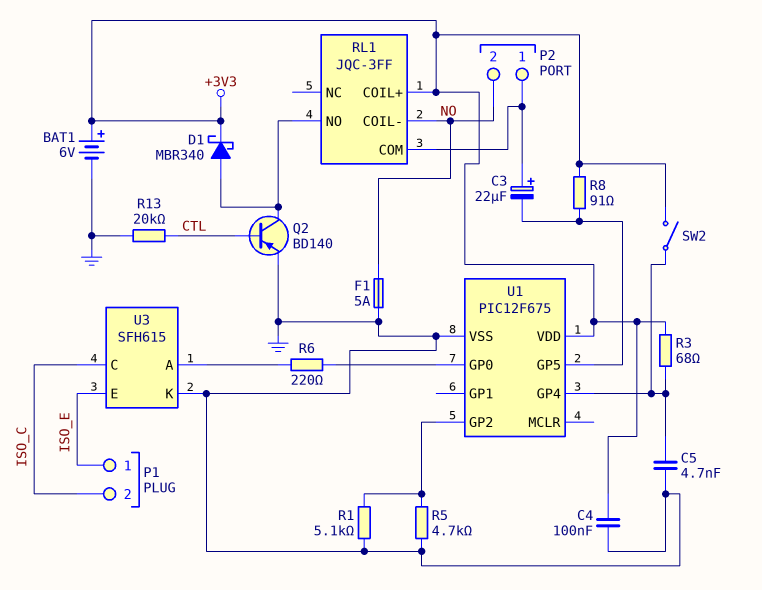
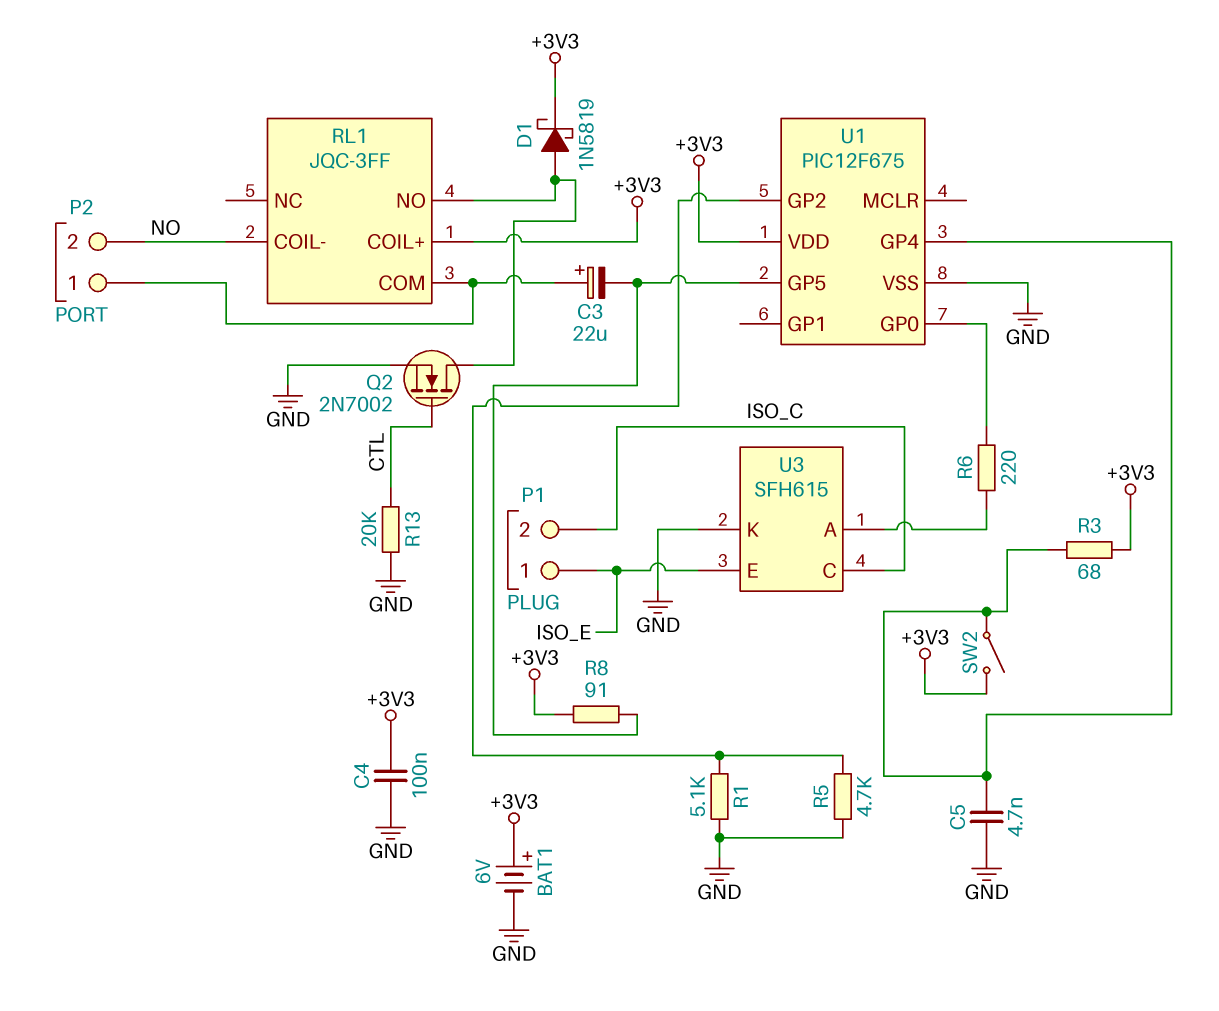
D1: schottky MBR340 (A RL1/NO, K +3V3) -> schottky 1N5819 (A RL1/NO, K +3V3)
F1: 5A (GND, NO) -> none
Q2: PNP BD140 (B CTL, C RL1/NO, E GND) -> NMOS 2N7002 (G CTL, D RL1/NO, S GND)

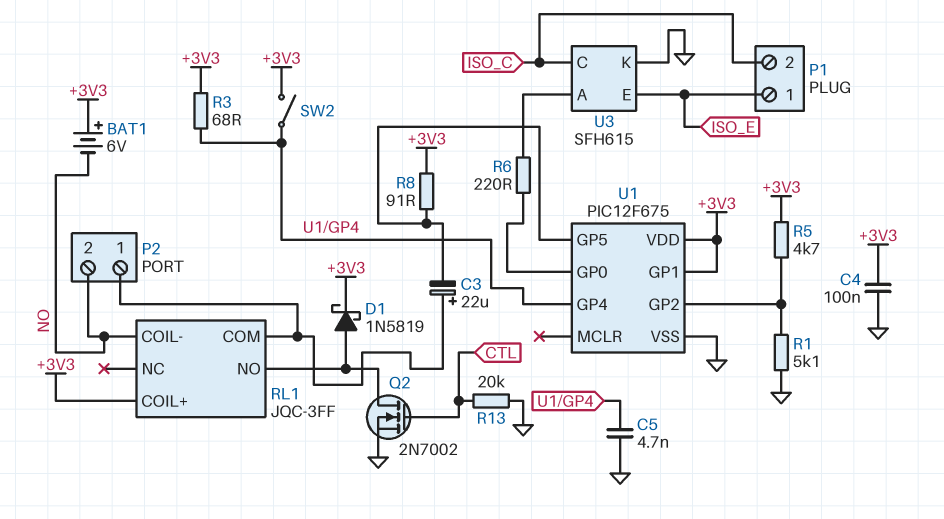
BAT1: 6V (plus +3V3, minus GND) -> 6V (plus +3V3, minus NO)
R5: 4.7k (GND, U1/GP2) -> 4.7k (+3V3, U1/GP2)
U1 pin GP1: none -> +3V3

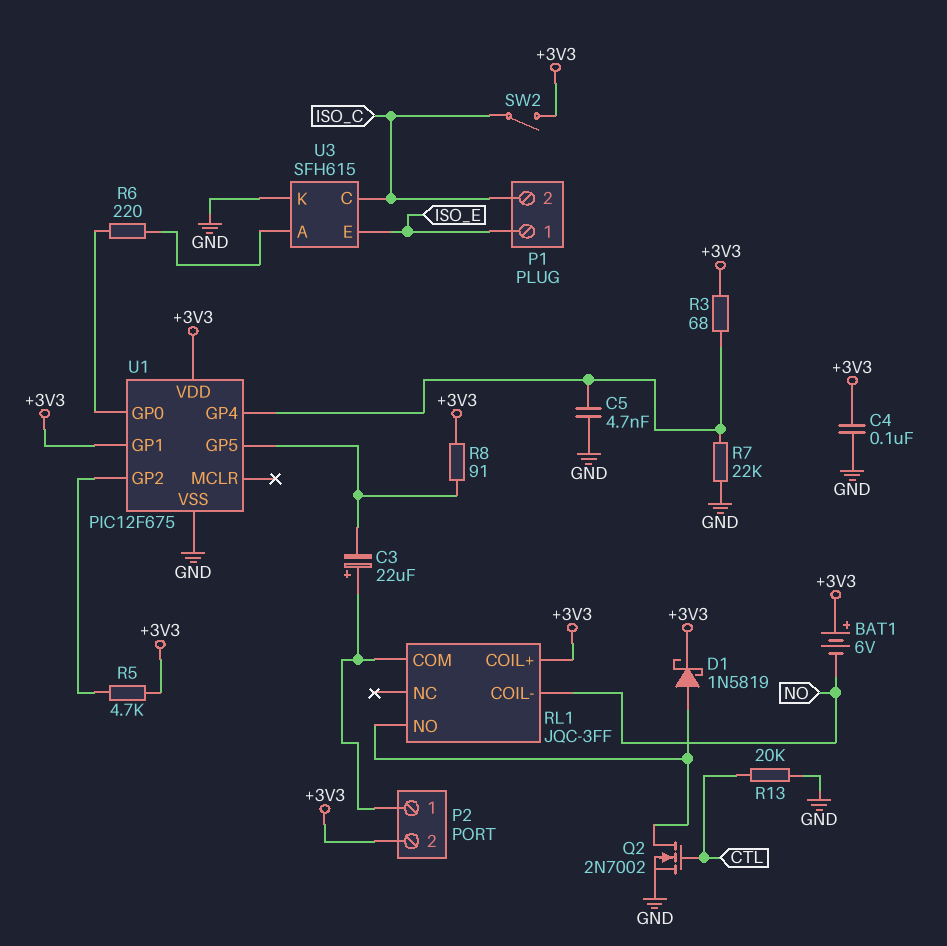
P2 pin 2: NO -> +3V3
R1: 5.1k (GND, U1/GP2) -> none
R7: none -> 22k (GND, U1/GP4)
SW2: switch (+3V3, U1/GP4) -> switch (+3V3, ISO_C)

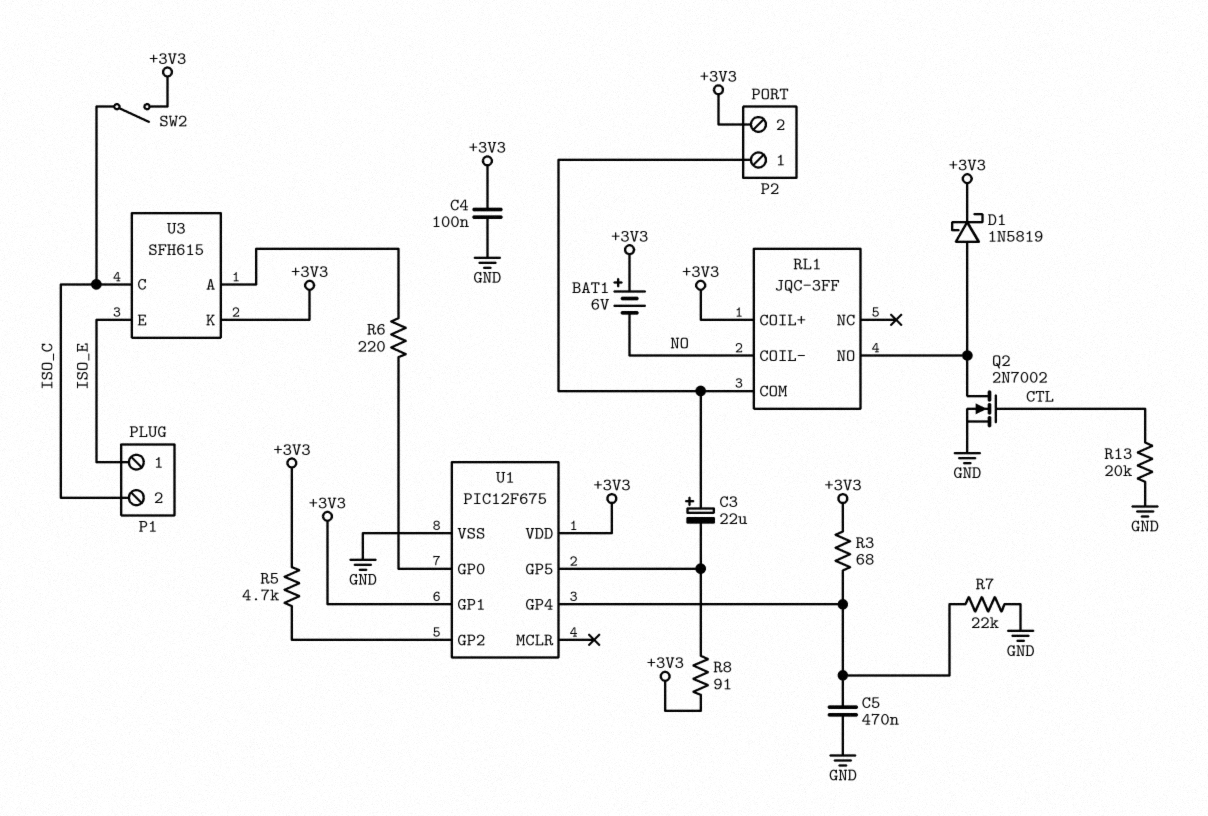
C5: 4.7nF (GND, U1/GP4) -> 470nF (GND, U1/GP4)
U3 pin K: GND -> +3V3

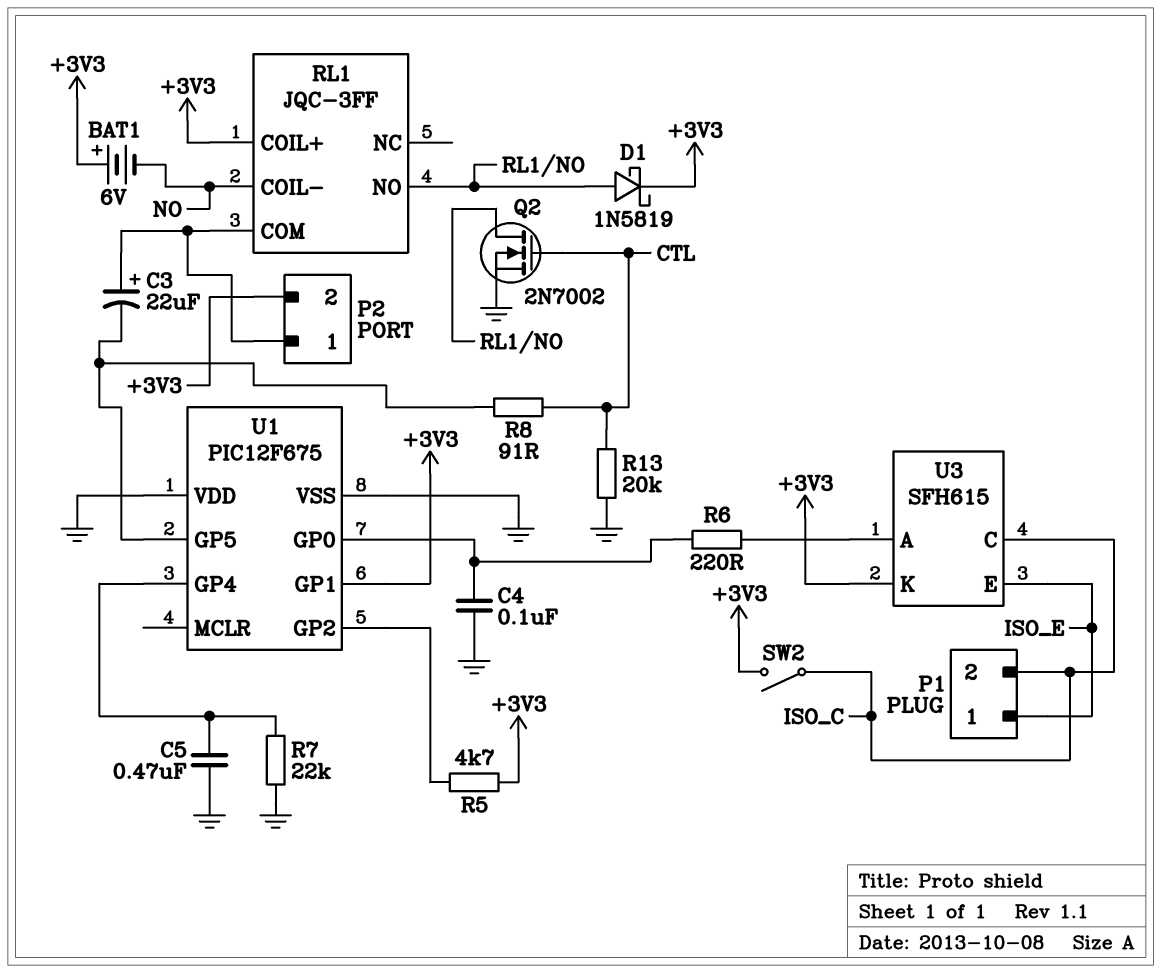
C4: 100nF (+3V3, GND) -> 100nF (GND, U1/GP0)
R3: 68 (+3V3, U1/GP4) -> none
R8: 91 (+3V3, U1/GP5) -> 91 (CTL, U1/GP5)
U1 pin VDD: +3V3 -> GND

